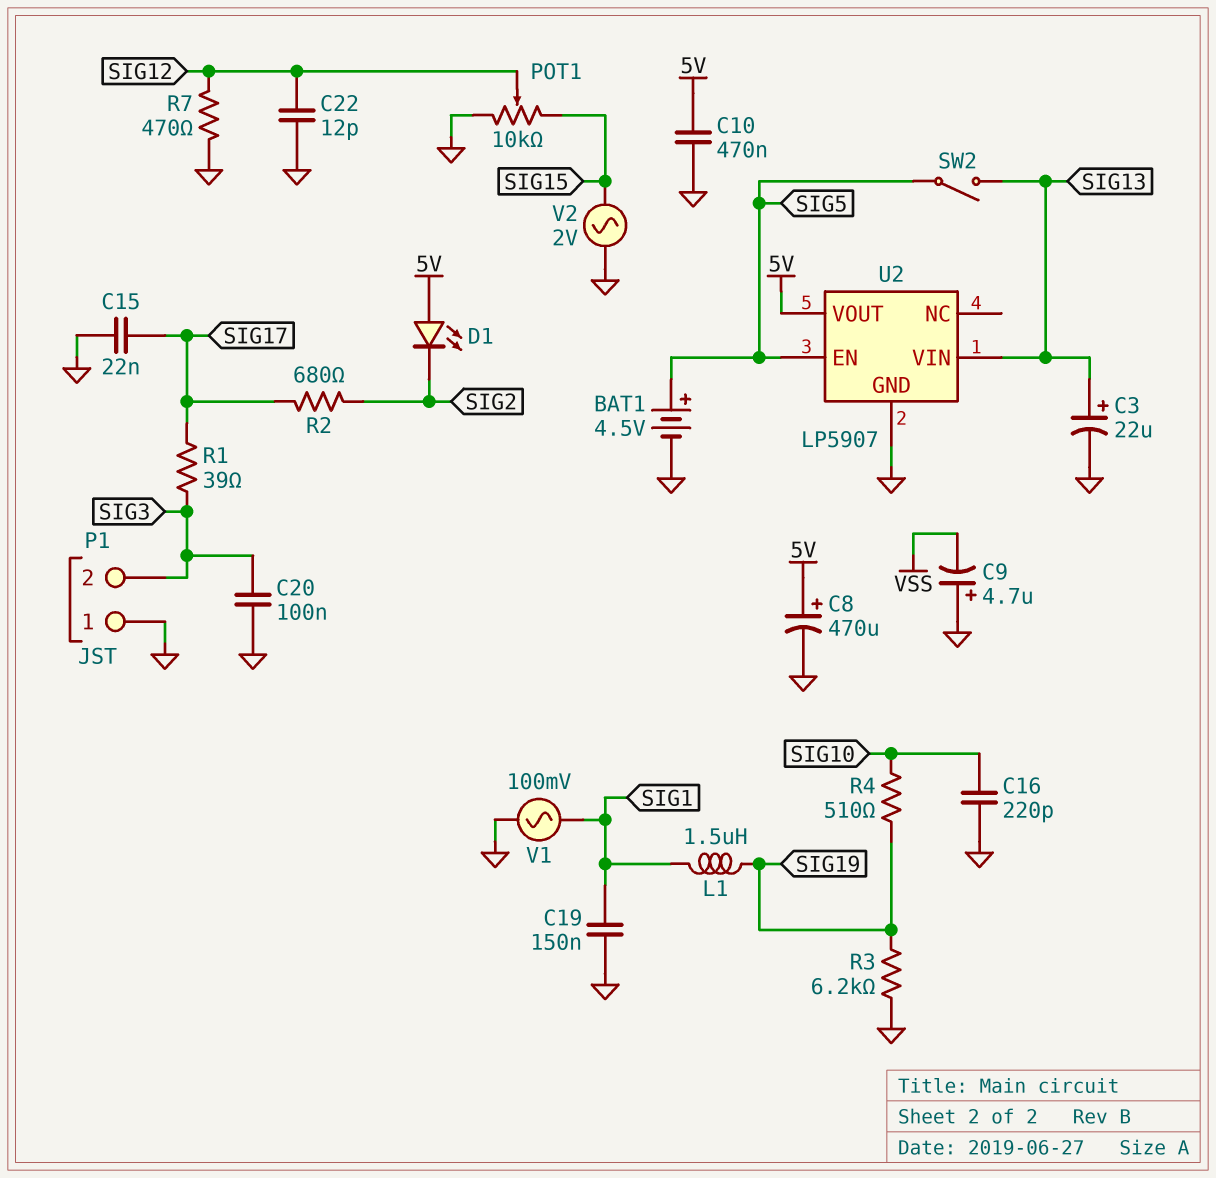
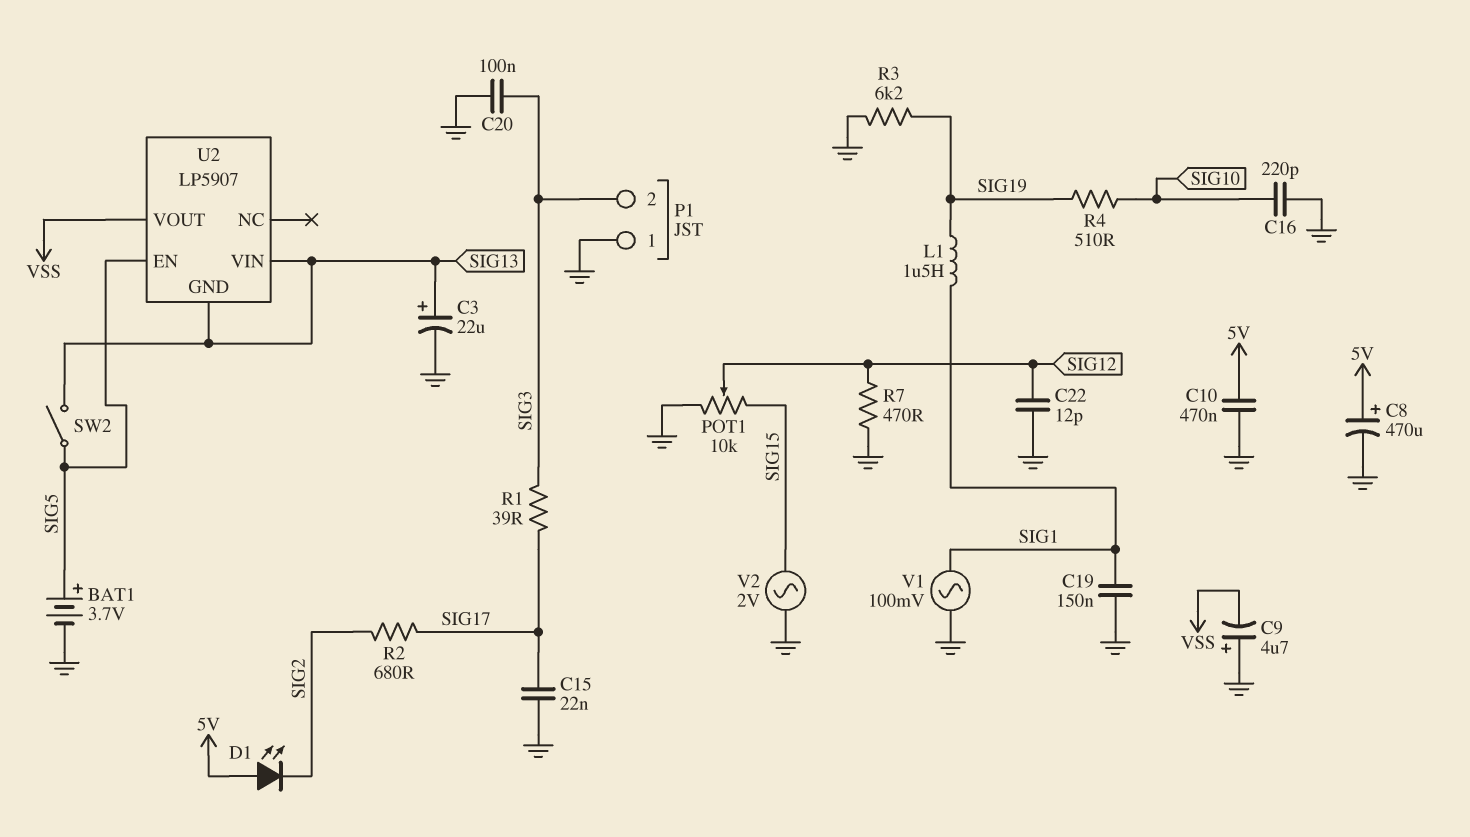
BAT1: 4.5V (plus SIG5, minus GND) -> 3.7V (plus SIG5, minus GND)
U2 pin GND: GND -> SIG13
U2 pin VOUT: 5V -> VSS

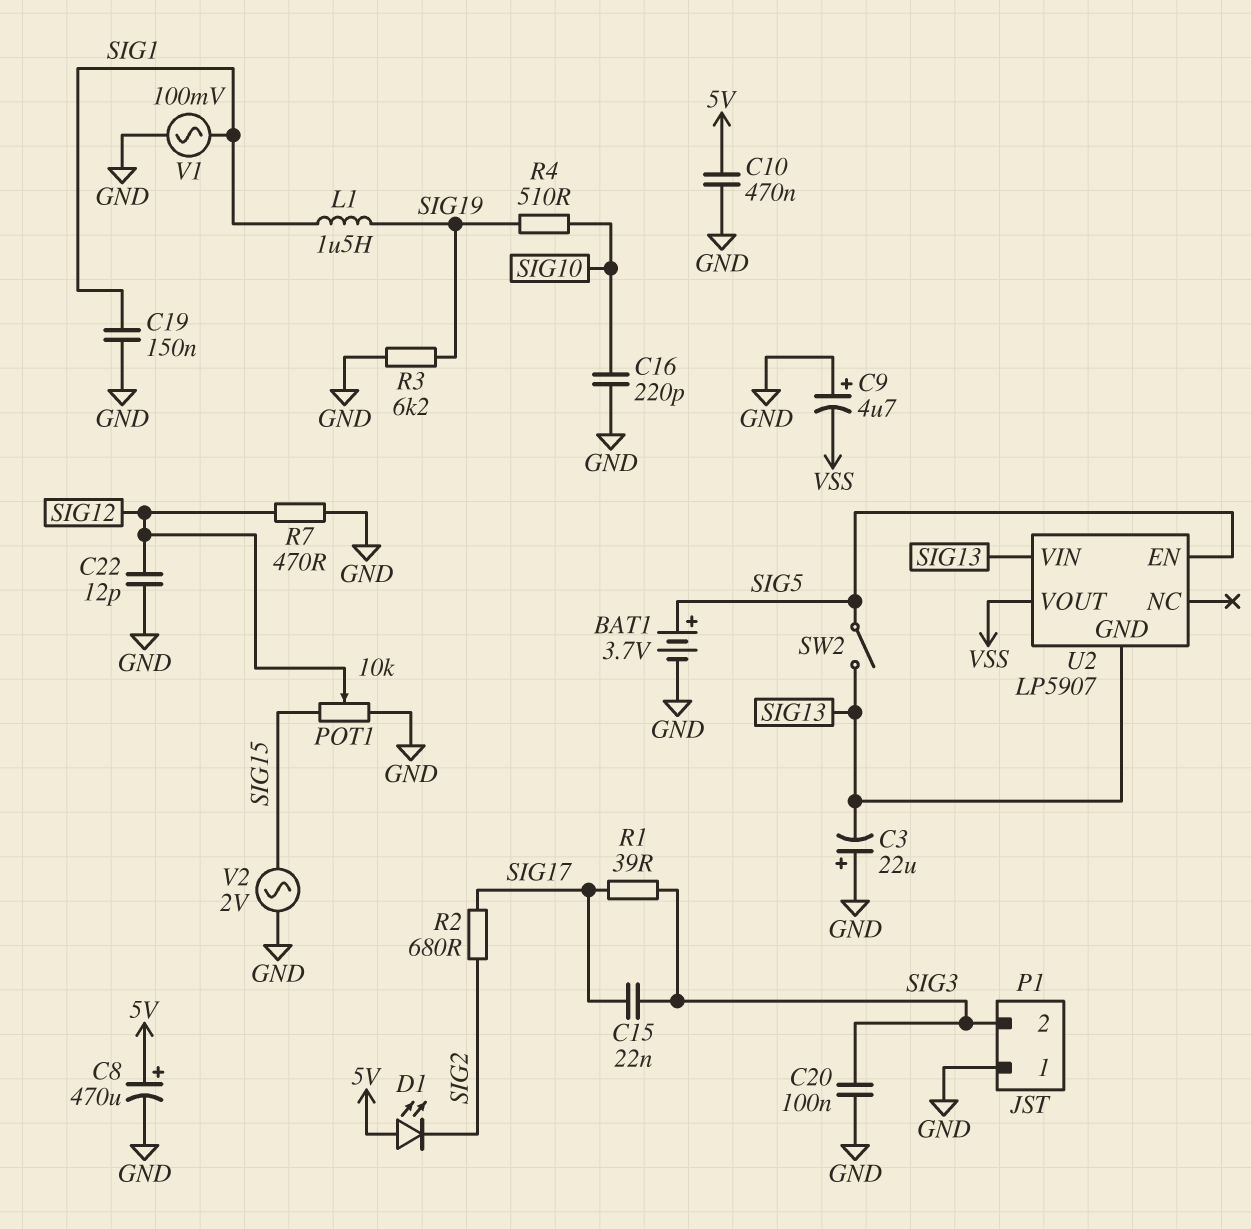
C3: 22uF (plus SIG13, minus GND) -> 22uF (plus GND, minus SIG13)
C15: 22nF (GND, SIG17) -> 22nF (SIG3, SIG17)

